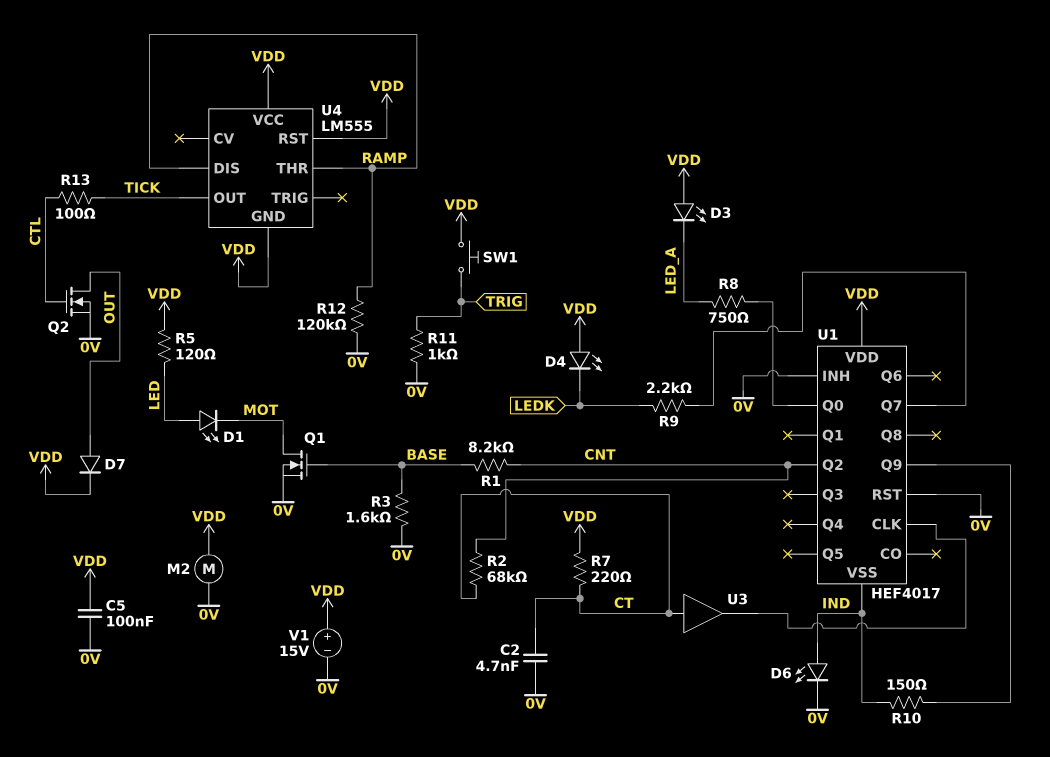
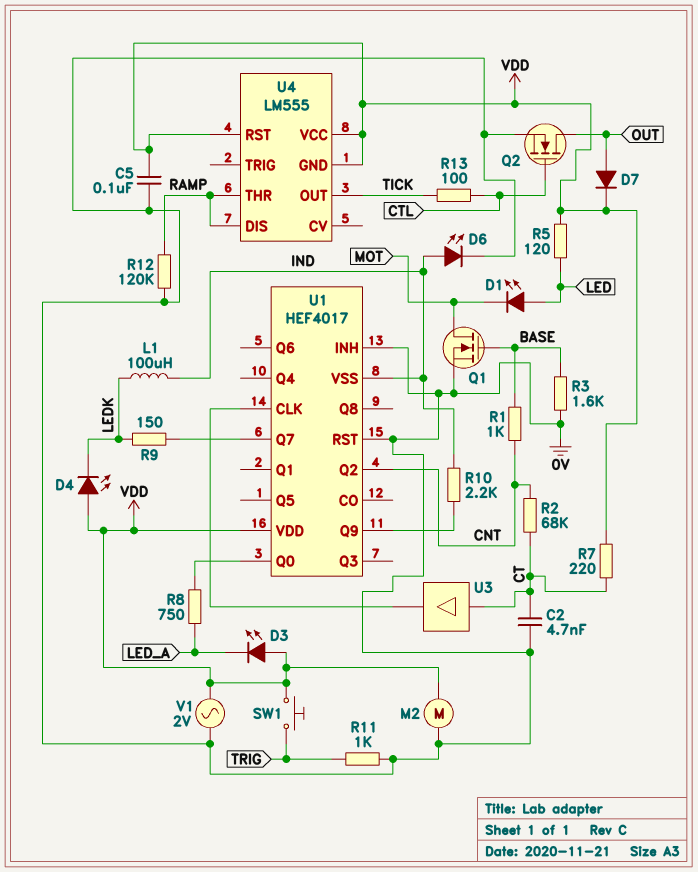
L1: none -> 100uH (IND, LEDK)
R1: 8.2k (BASE, CNT) -> 1k (BASE, CNT)
R9: 2.2k (LEDK, U1/Q7) -> 150 (LEDK, U1/Q7)
R10: 150 (IND, U1/Q9) -> 2.2k (IND, U1/Q9)
V1: 15V (plus VDD, minus 0V) -> AC 2V (0V, VDD)

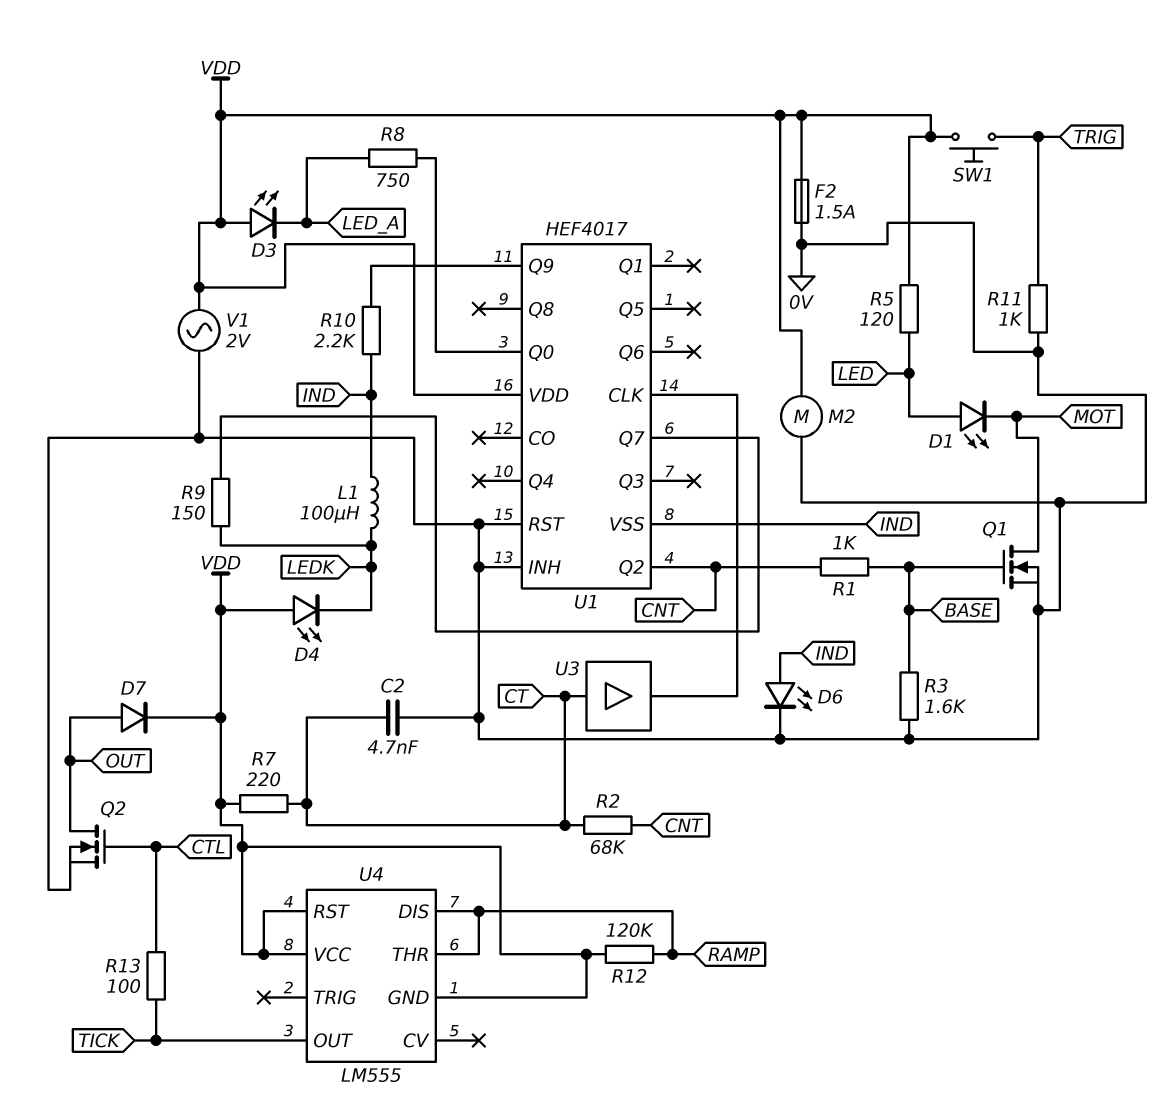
C5: 100nF (0V, VDD) -> none
F2: none -> 1.5A (0V, VDD)
R12: 120k (0V, RAMP) -> 120k (RAMP, VDD)

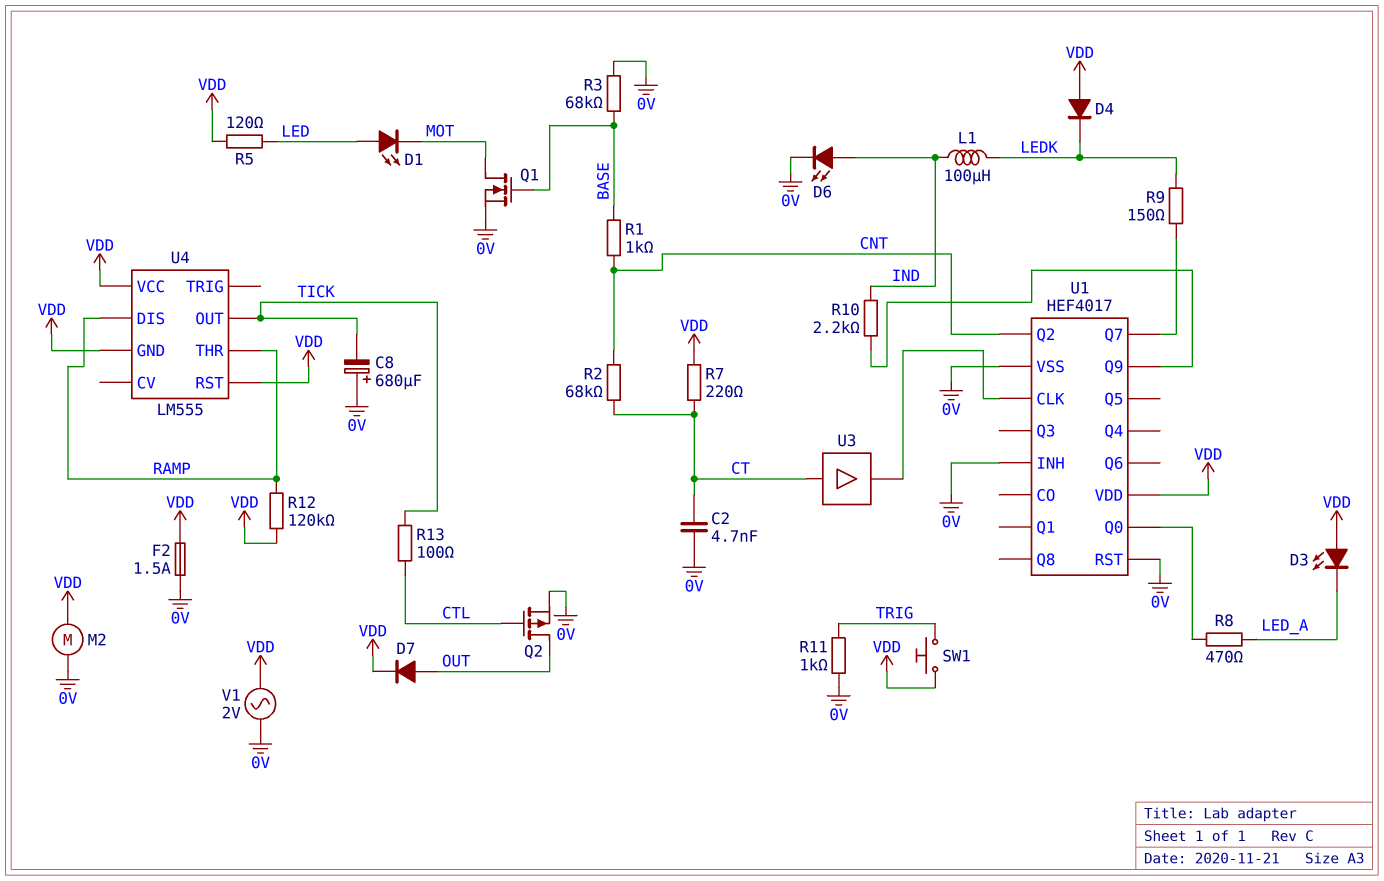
C8: none -> 680uF (plus 0V, minus TICK)
D4: LED (A VDD, K LEDK) -> diode (A VDD, K LEDK)
Q2: NMOS (G CTL, D OUT, S 0V) -> PMOS (G CTL, D OUT, S 0V)
R3: 1.6k (0V, BASE) -> 68k (0V, BASE)
R8: 750 (LED_A, U1/Q0) -> 470 (LED_A, U1/Q0)
U1 pin VSS: IND -> 0V

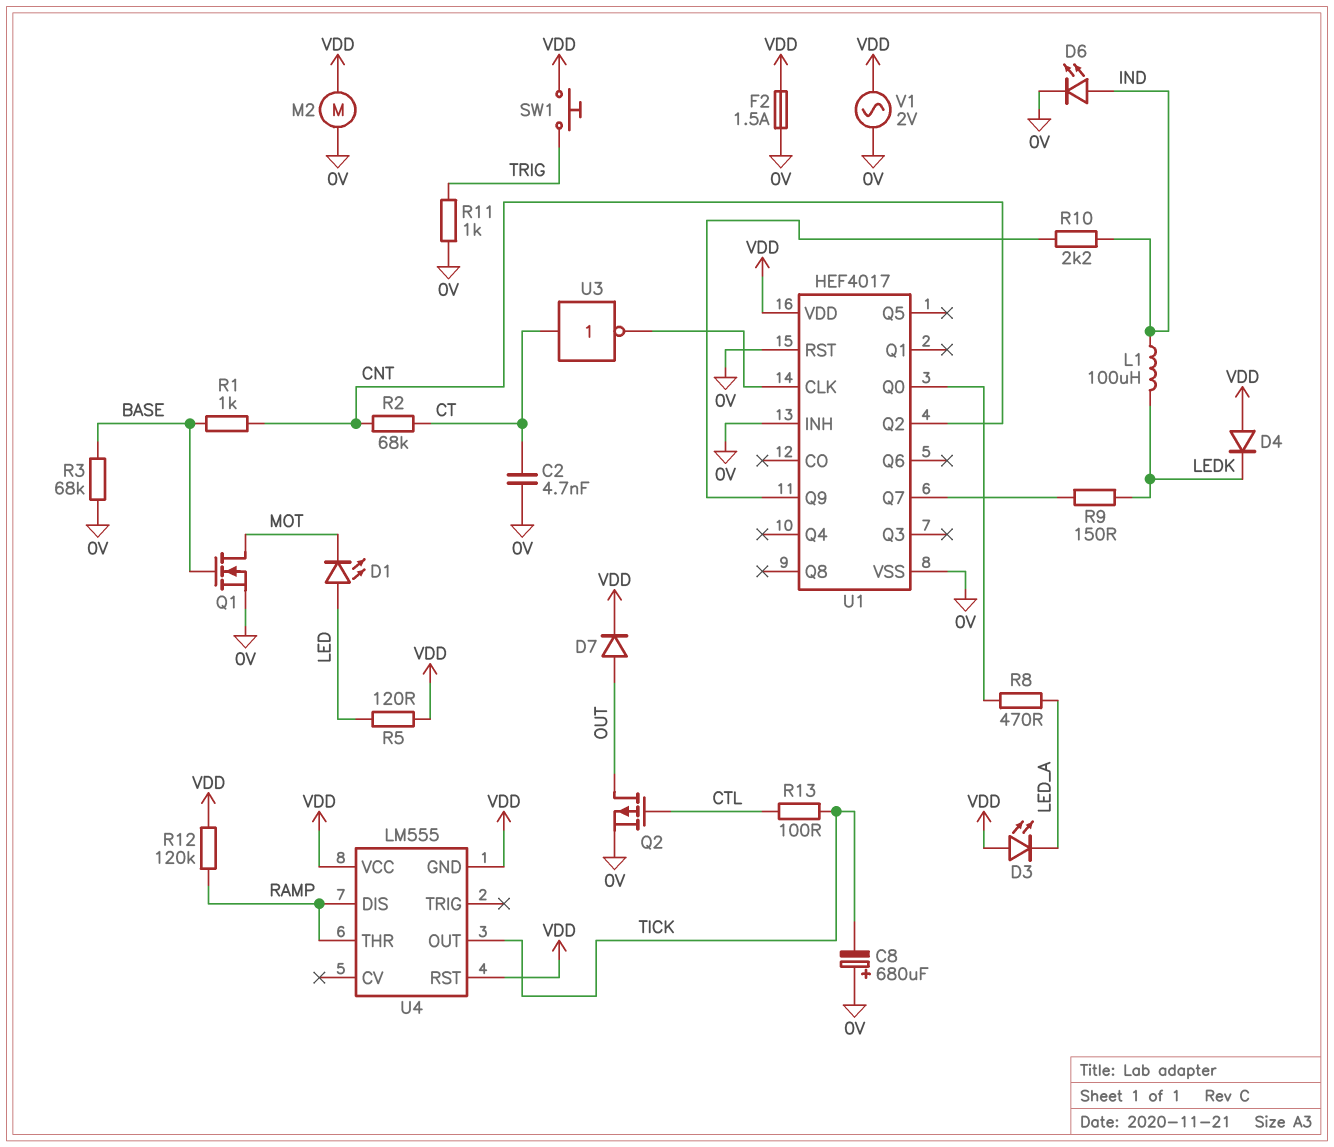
R7: 220 (CT, VDD) -> none
U3: buffer (in CT, out U1/CLK) -> NOT (in CT, out U1/CLK)

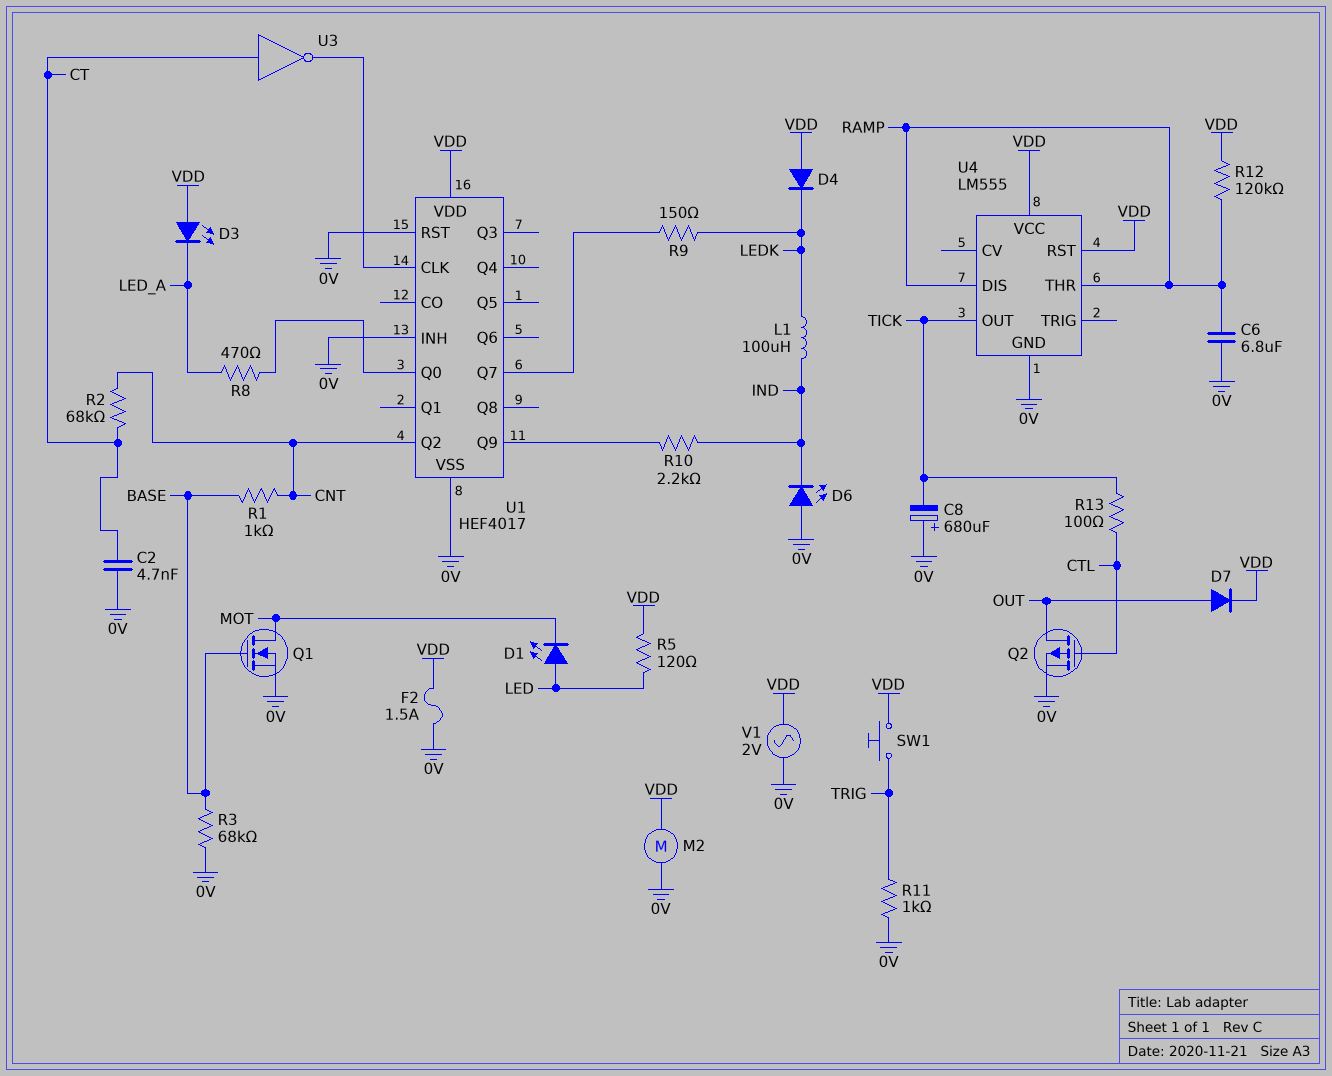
C6: none -> 6.8uF (0V, RAMP)
D6: LED (A IND, K 0V) -> LED (A 0V, K IND)
U4 pin GND: VDD -> 0V

